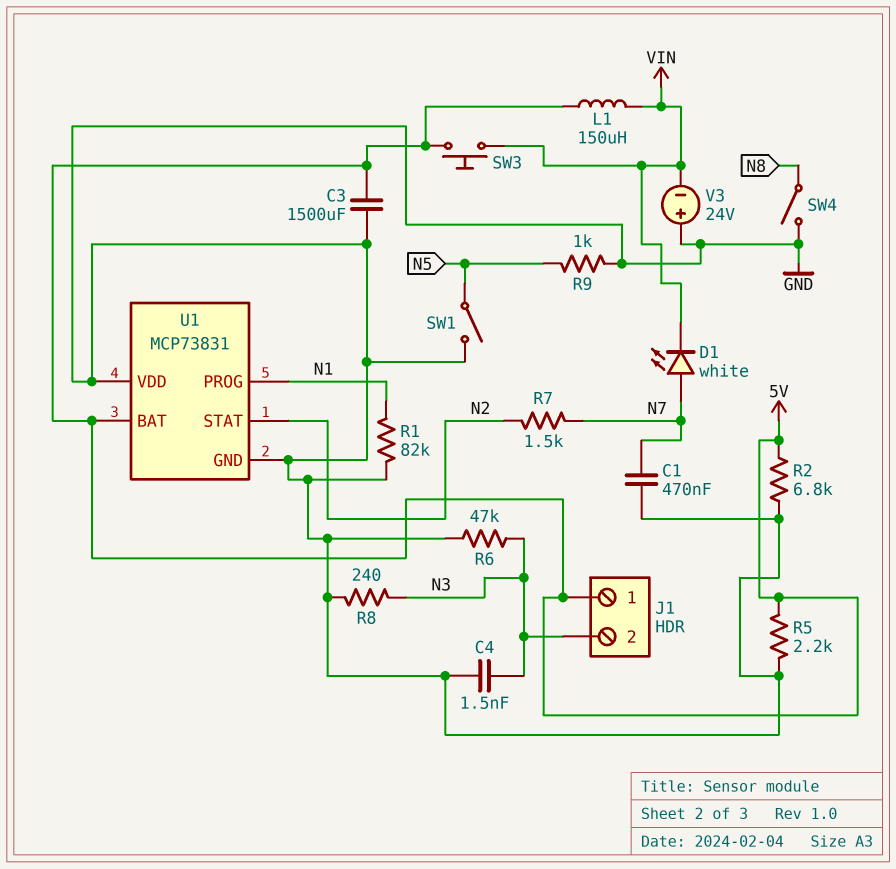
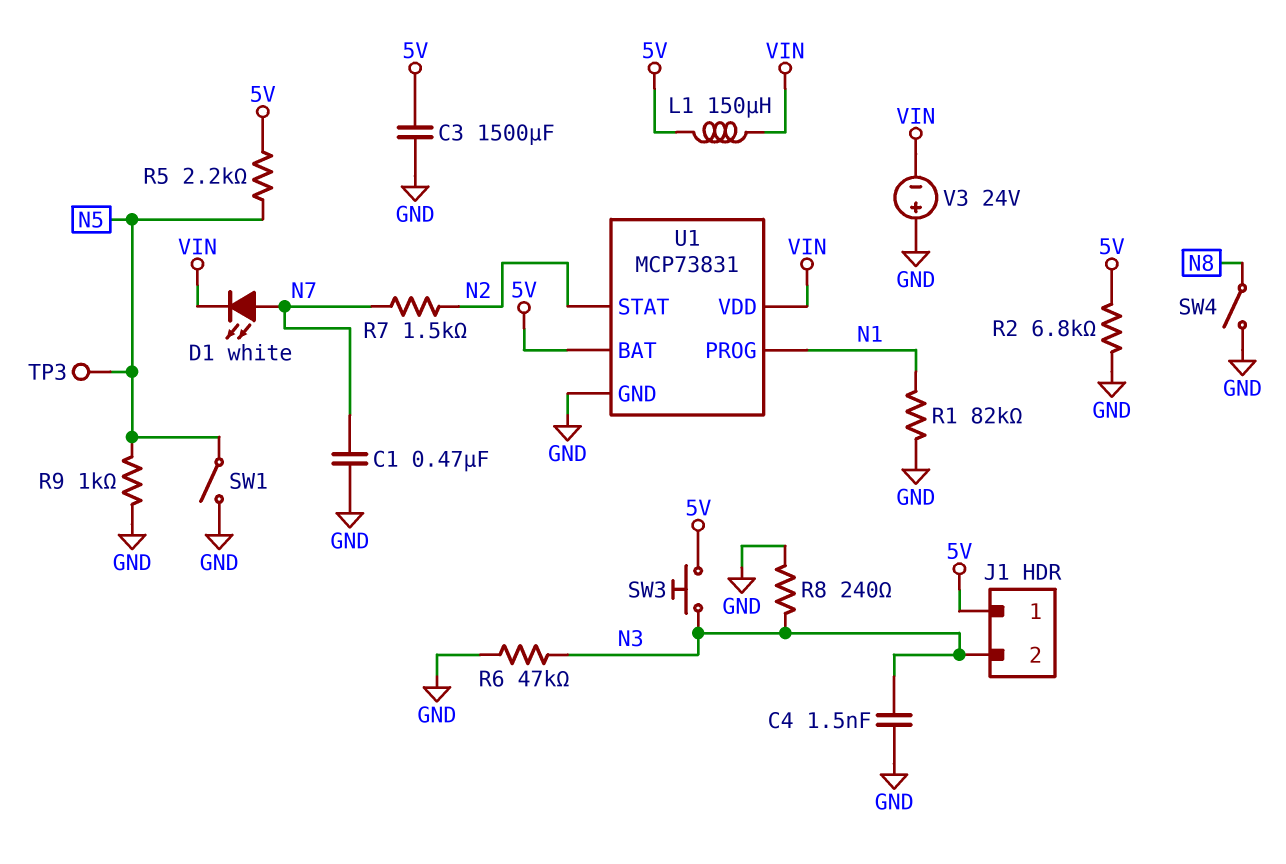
R5: 2.2k (5V, GND) -> 2.2k (5V, N5)
SW3: button (5V, VIN) -> button (5V, N3)
TP3: none -> test point (N5)
U1 pin VDD: GND -> VIN

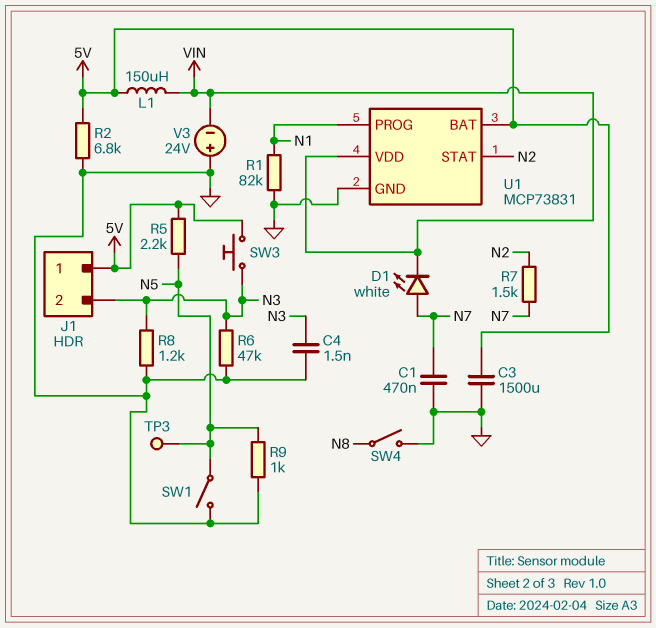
R8: 240 (GND, N3) -> 1.2k (GND, N3)

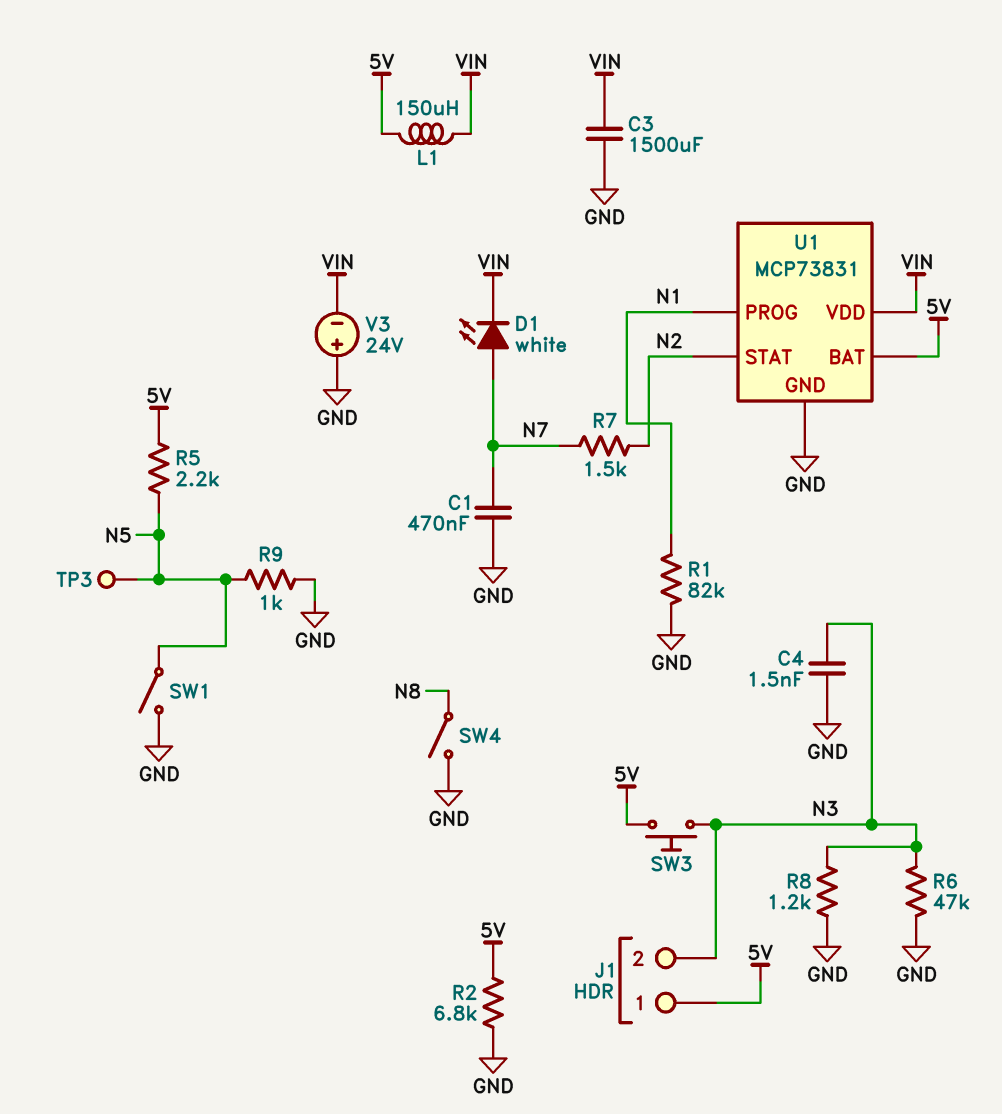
C3: 1500uF (5V, GND) -> 1500uF (GND, VIN)

